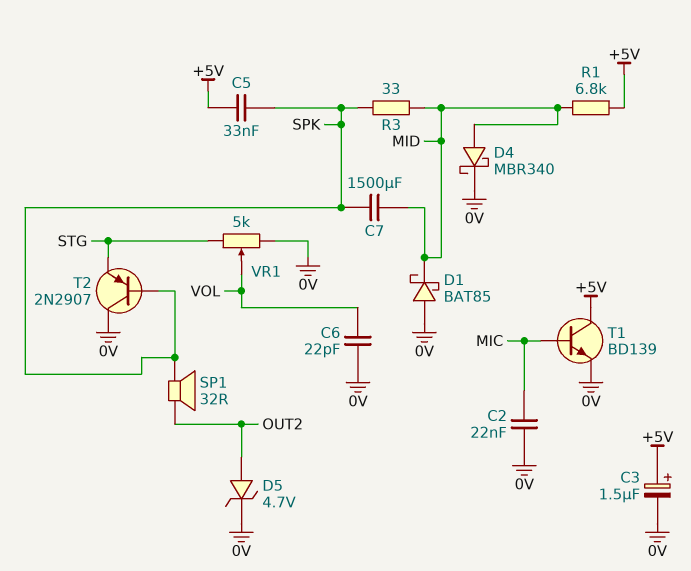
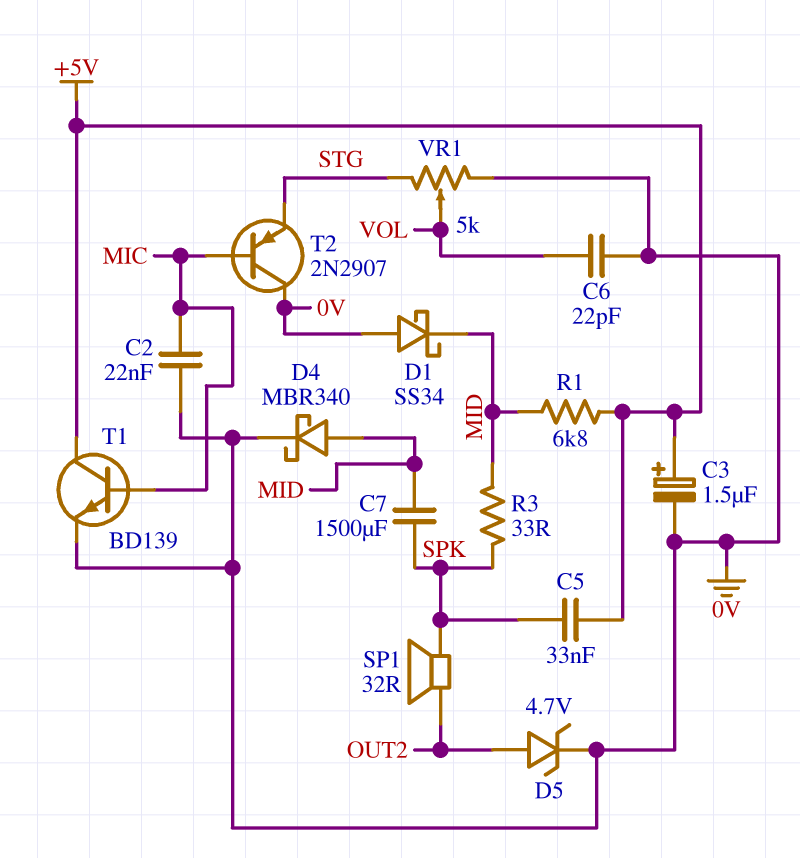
D1: schottky BAT85 (A 0V, K MID) -> schottky SS34 (A 0V, K MID)
T2: PNP 2N2907 (B SPK, C 0V, E STG) -> PNP 2N2907 (B MIC, C 0V, E STG)

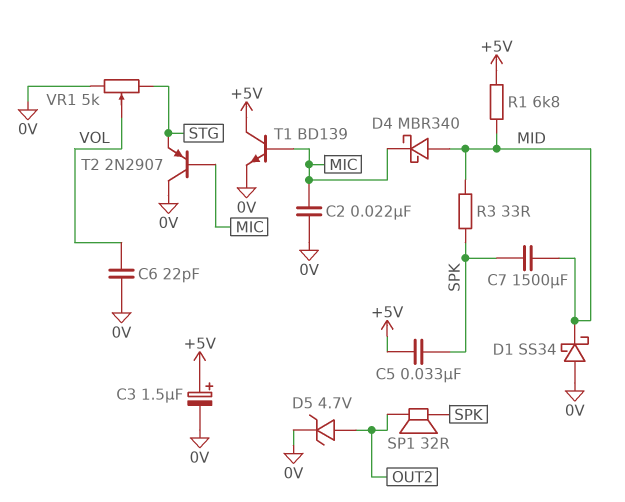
D4: schottky MBR340 (A MID, K 0V) -> schottky MBR340 (A MID, K MIC)

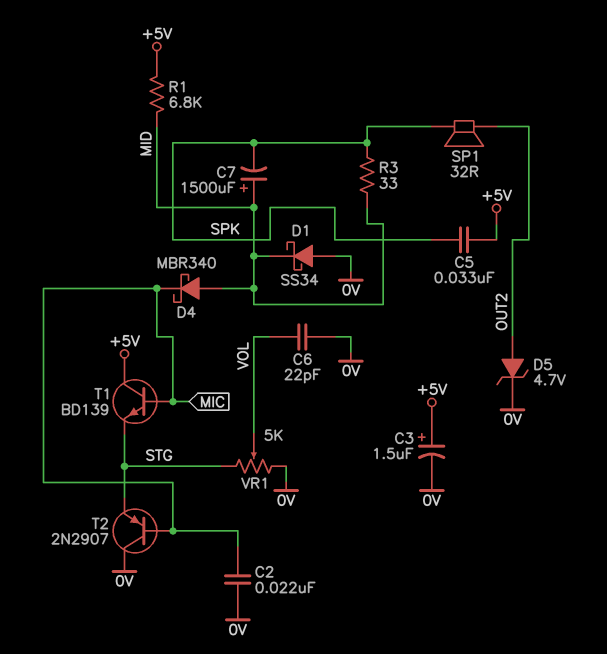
C7: 1500uF (MID, SPK) -> 1500uF (plus MID, minus SPK)
T1: NPN BD139 (B MIC, C +5V, E 0V) -> NPN BD139 (B MIC, C +5V, E STG)

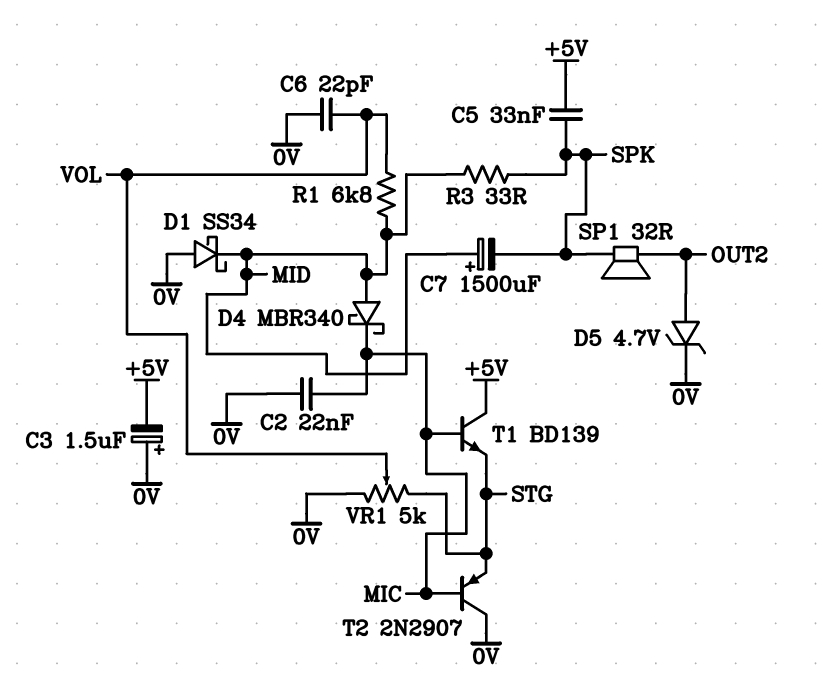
C3: 1.5uF (plus +5V, minus 0V) -> 1.5uF (plus 0V, minus +5V)
R1: 6.8k (+5V, MID) -> 6.8k (MID, VOL)

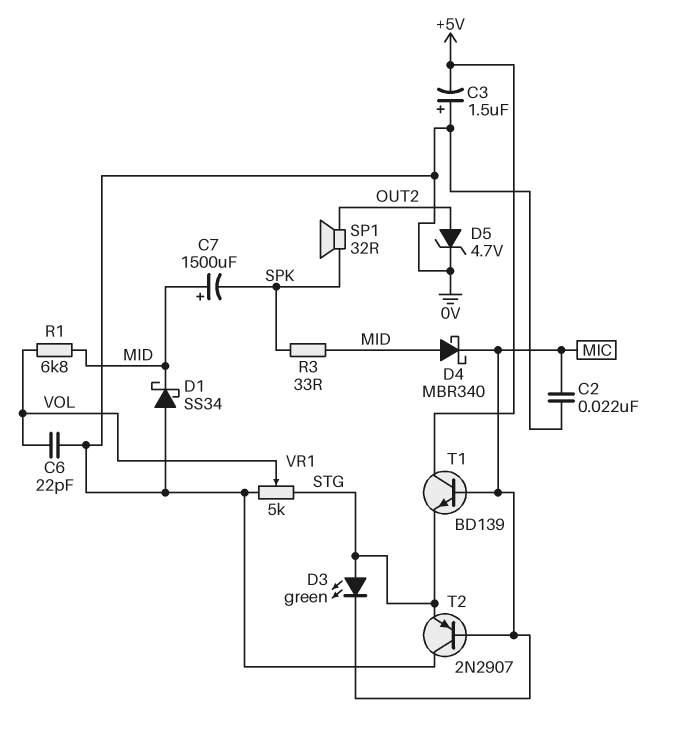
C5: 33nF (+5V, SPK) -> none
D3: none -> LED green (A STG, K MIC)

